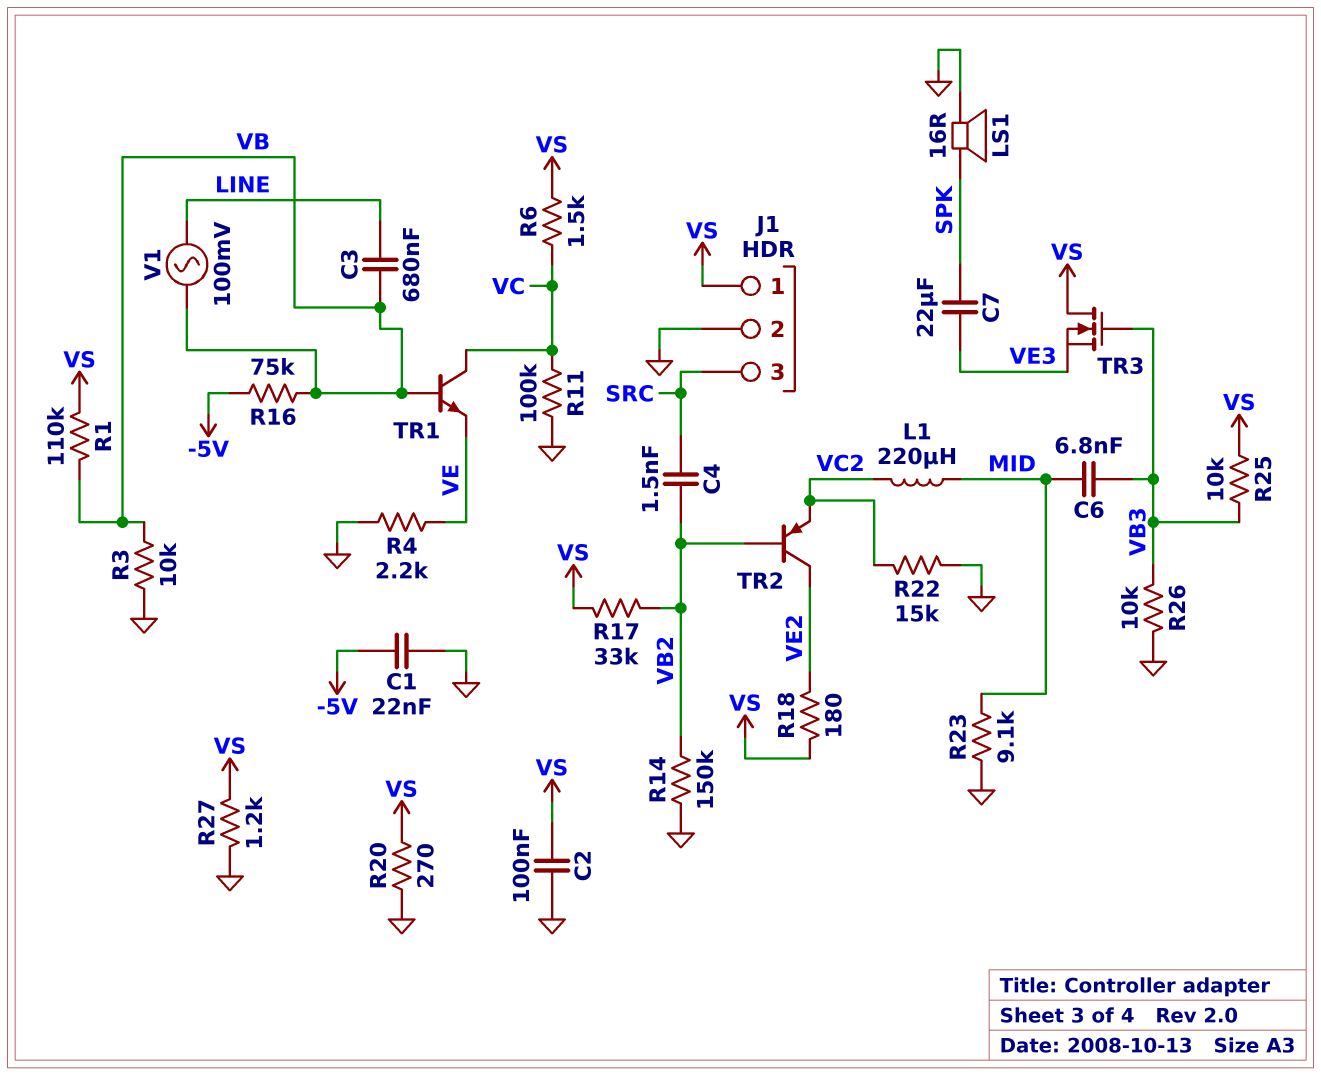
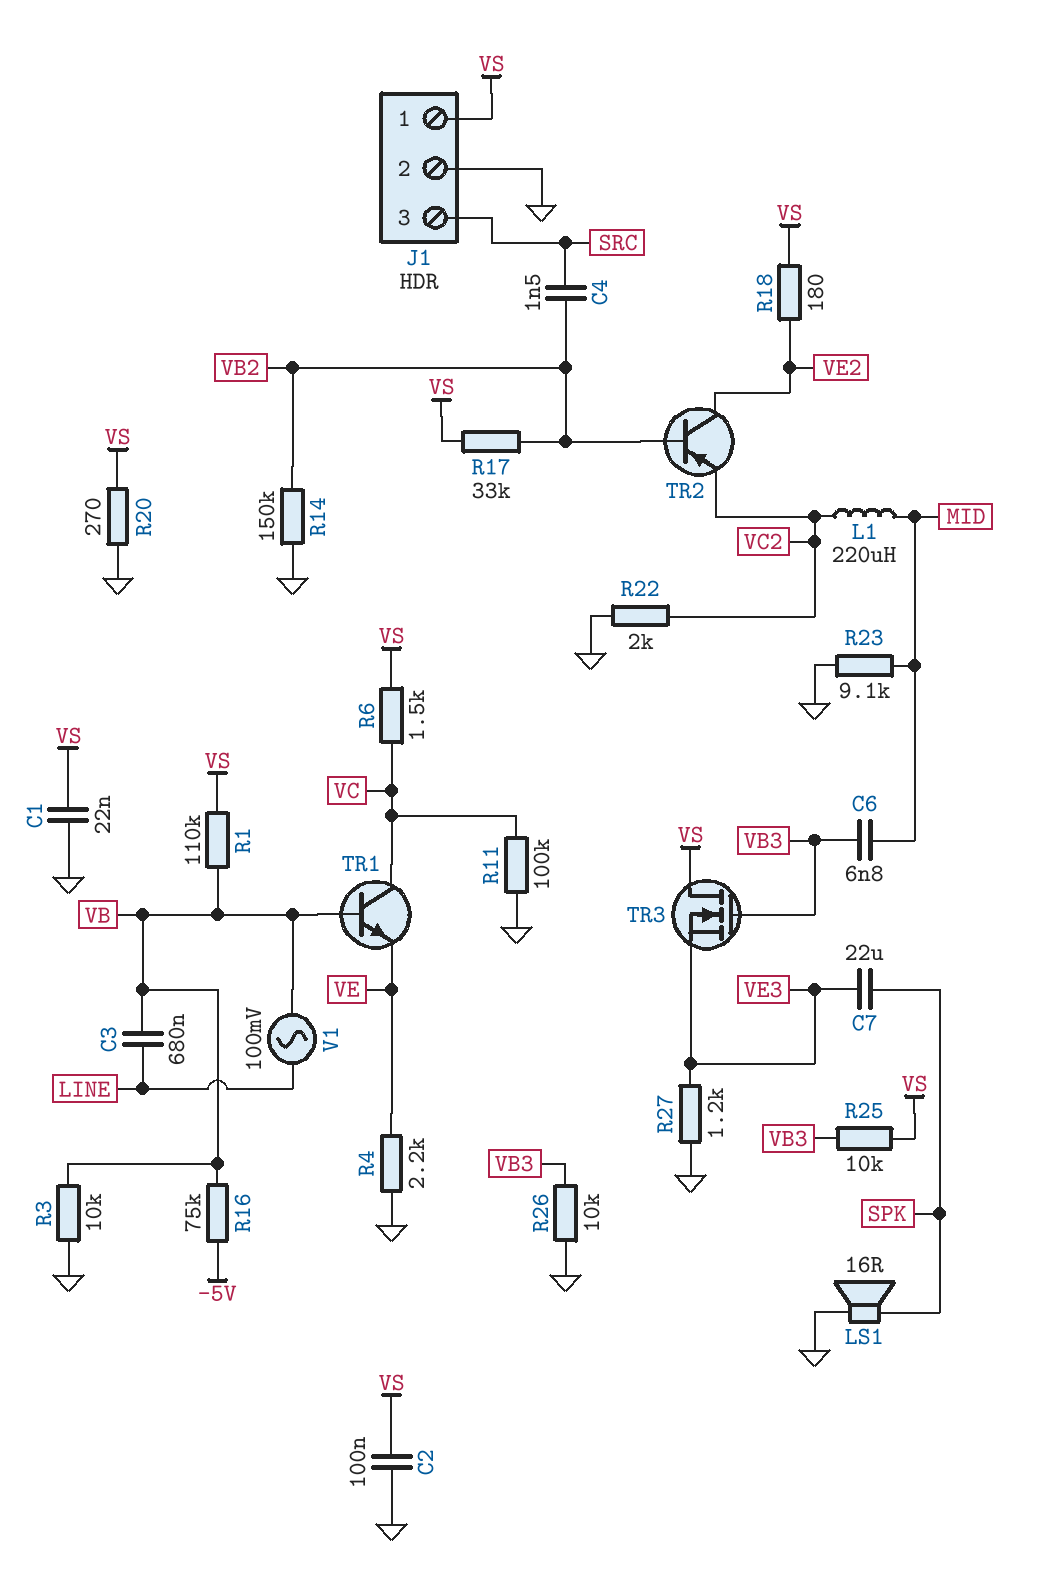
C1: 22nF (-5V, GND) -> 22nF (GND, VS)
R22: 15k (GND, VC2) -> 2k (GND, VC2)
R27: 1.2k (GND, VS) -> 1.2k (GND, VE3)

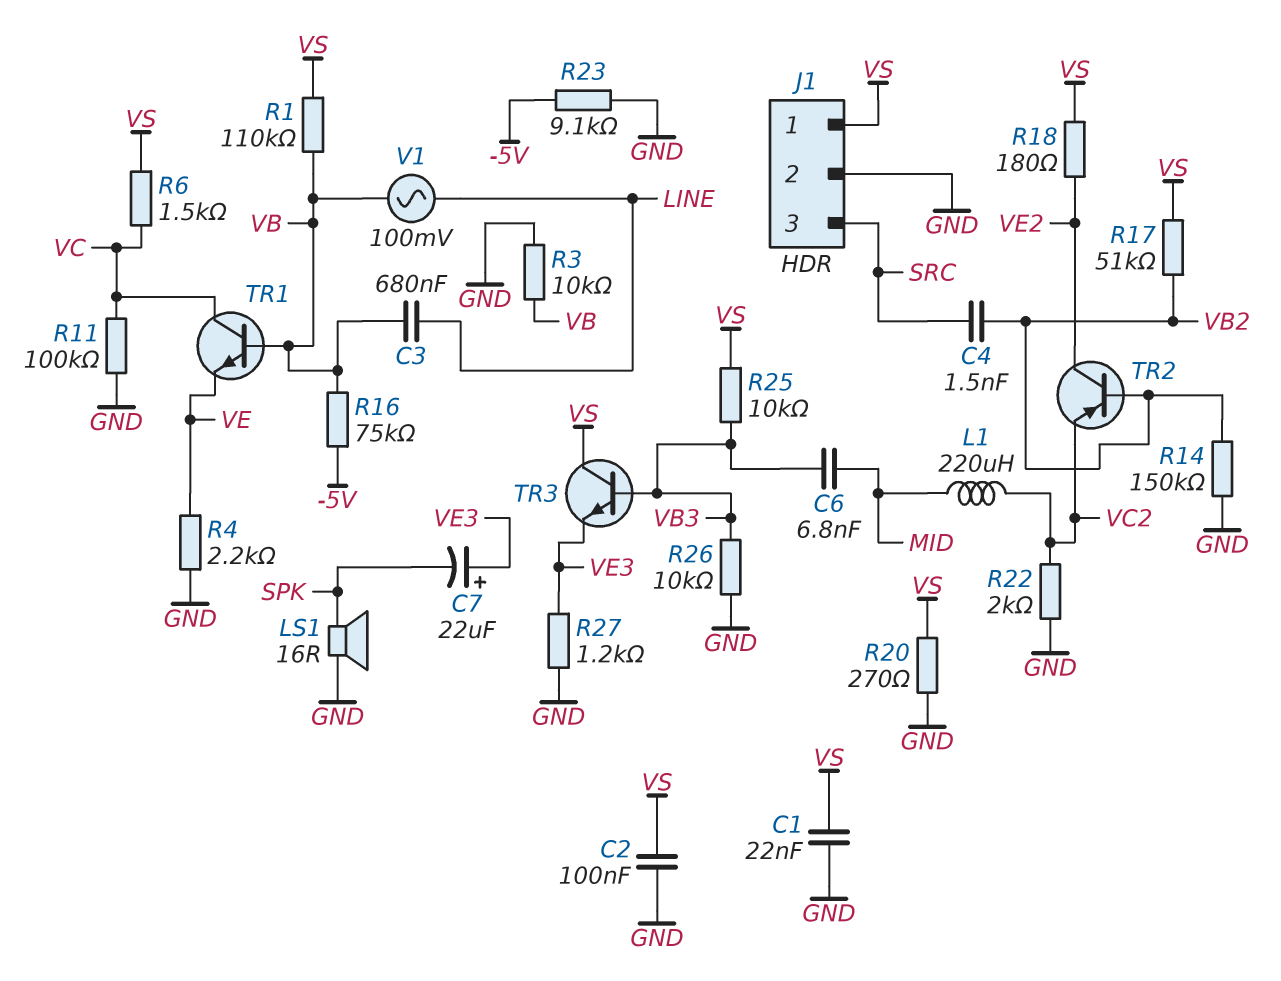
C7: 22uF (SPK, VE3) -> 22uF (plus VE3, minus SPK)
R17: 33k (VB2, VS) -> 51k (VB2, VS)
R23: 9.1k (GND, MID) -> 9.1k (-5V, GND)
TR3: NMOS (G VB3, D VS, S VE3) -> NPN (B VB3, C VS, E VE3)

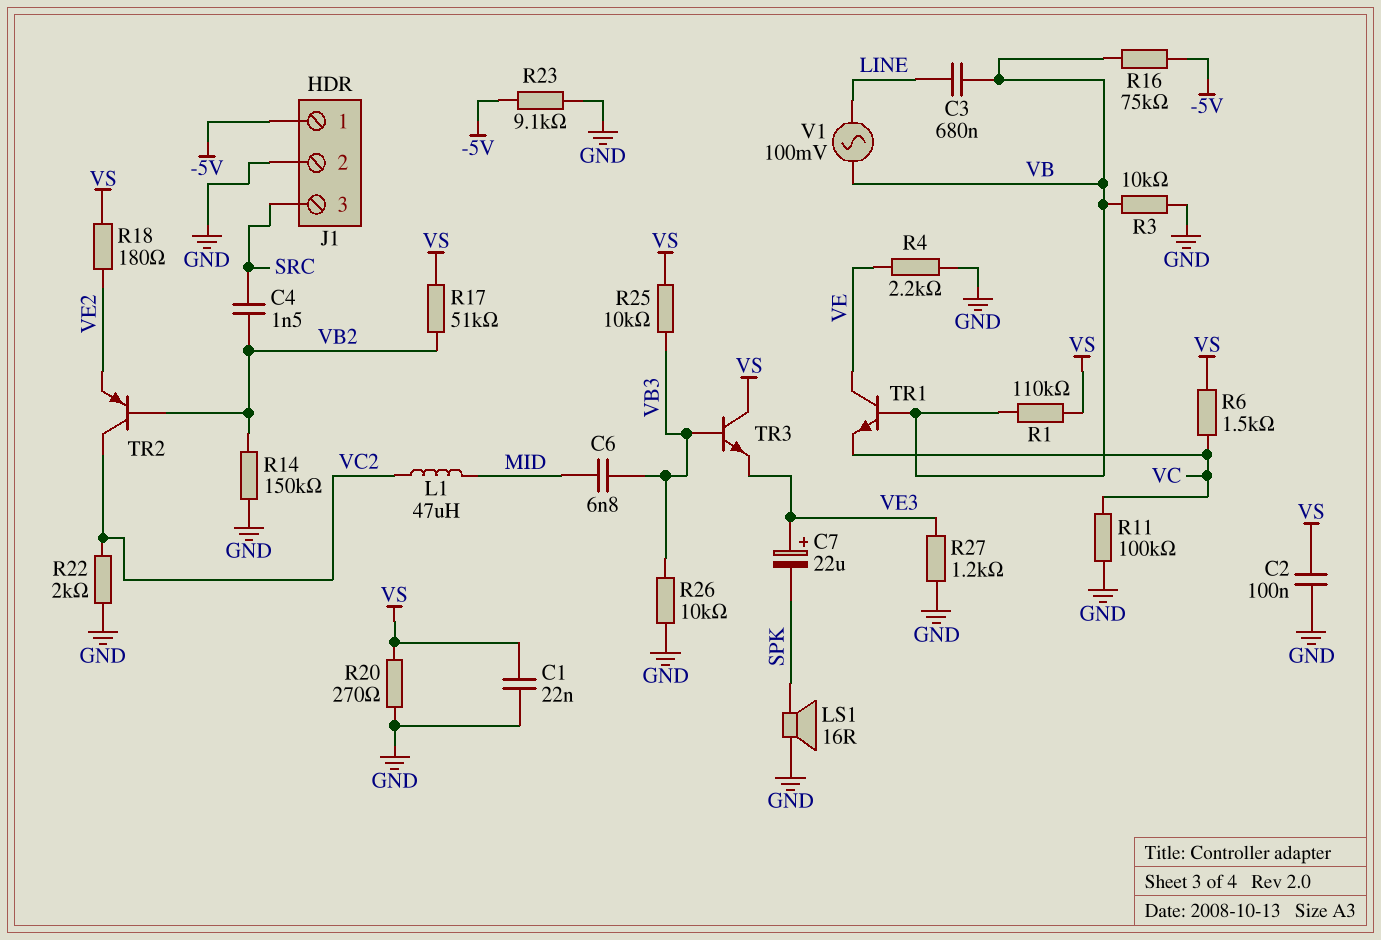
J1 pin 1: VS -> -5V
L1: 220uH (MID, VC2) -> 47uH (MID, VC2)
TR1: NPN (B VB, C VC, E VE) -> NPN (B VB, C VE, E VC)
TR2: PNP (B VB2, C VE2, E VC2) -> PNP (B VB2, C VC2, E VE2)

